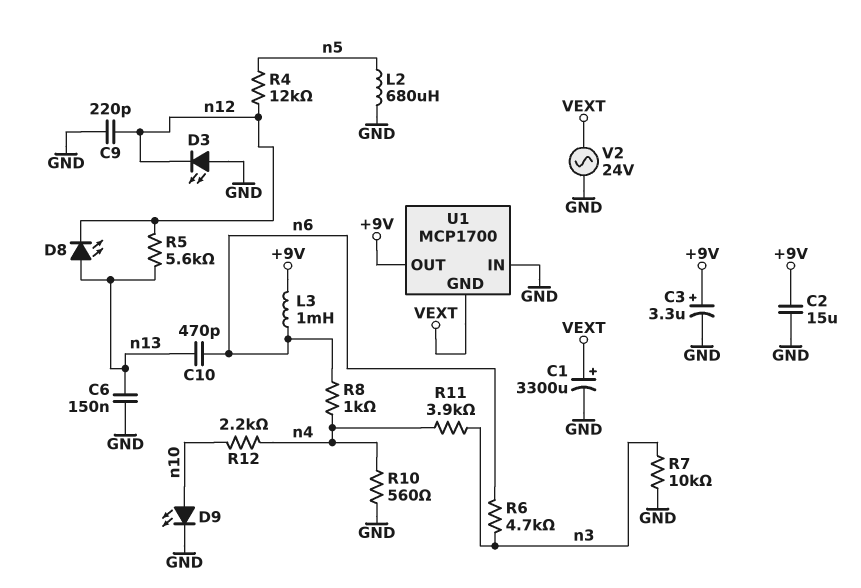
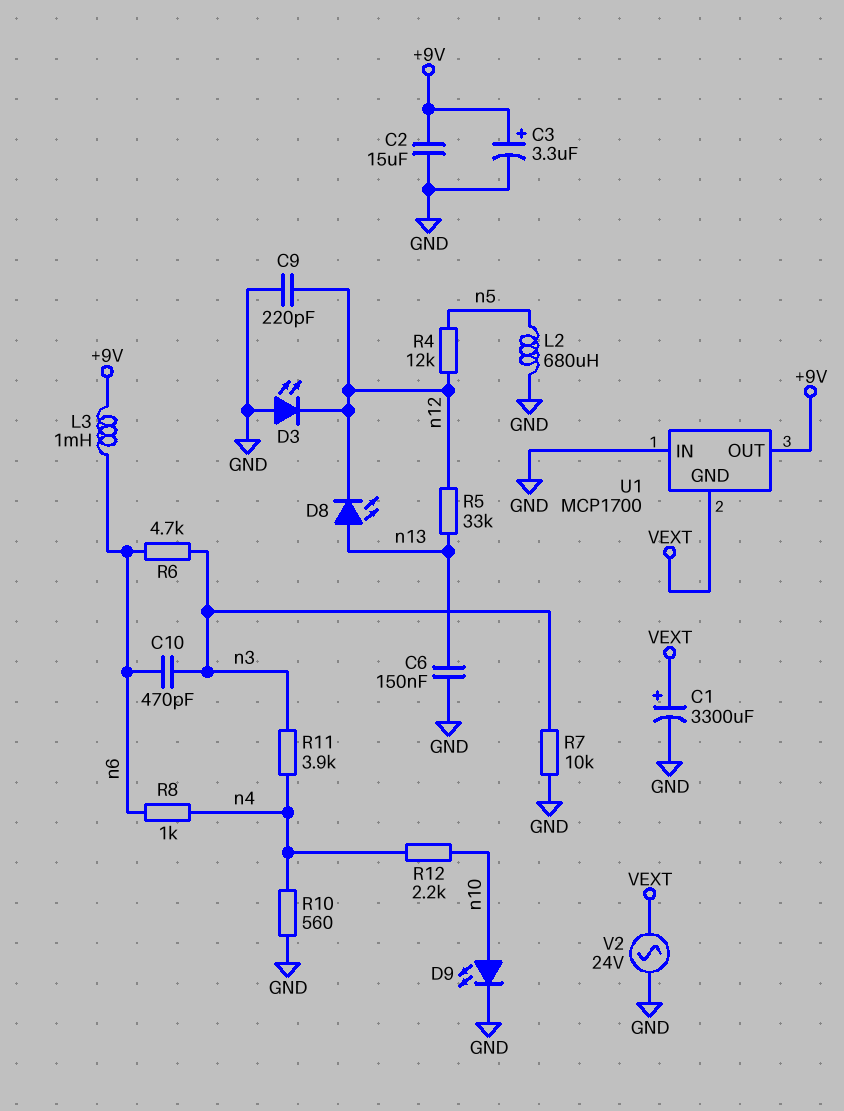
C10: 470pF (n6, n13) -> 470pF (n3, n6)
R5: 5.6k (n12, n13) -> 33k (n12, n13)

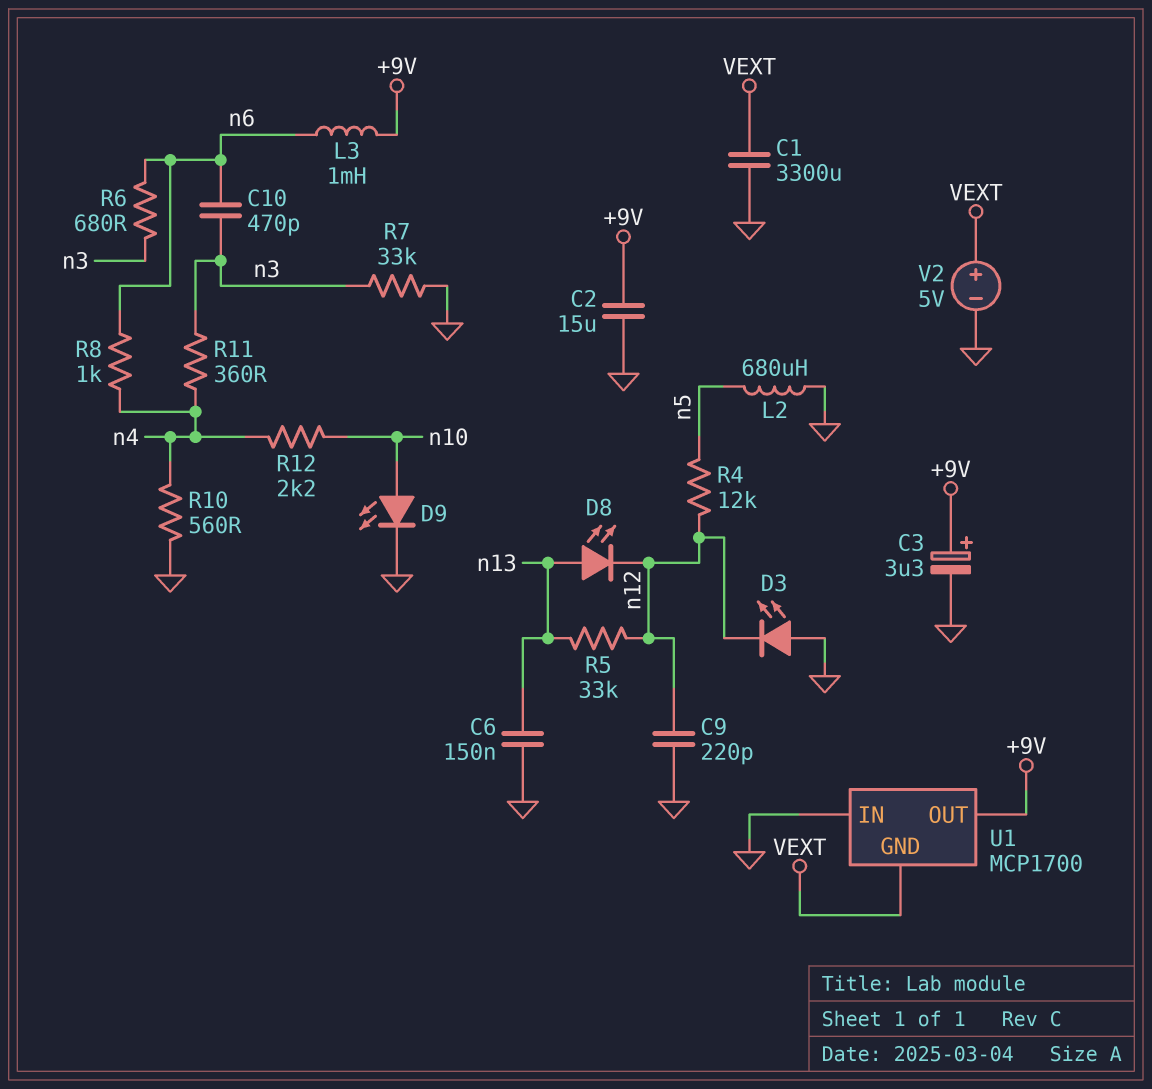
C1: 3300uF (plus VEXT, minus GND) -> 3300uF (GND, VEXT)
R6: 4.7k (n3, n6) -> 680 (n3, n6)
R7: 10k (GND, n3) -> 33k (GND, n3)
R11: 3.9k (n3, n4) -> 360 (n3, n4)
V2: AC 24V (GND, VEXT) -> 5V (plus VEXT, minus GND)

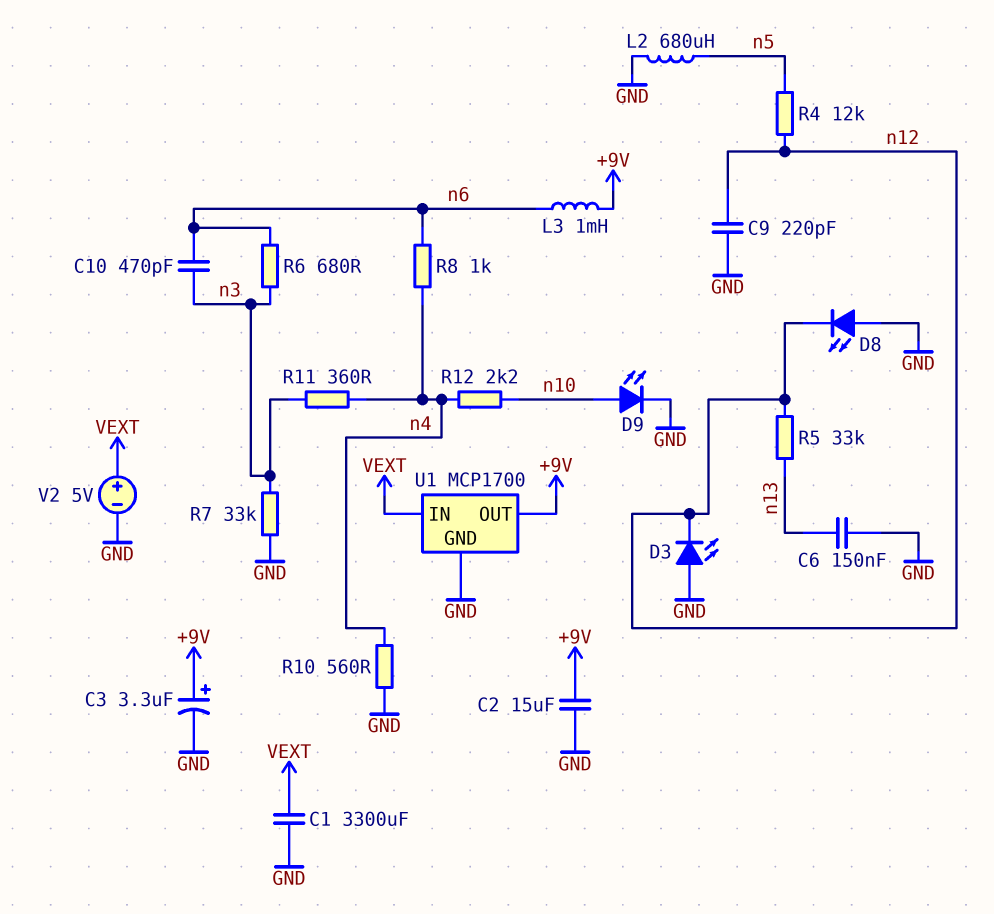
D8: LED (A n13, K n12) -> LED (A GND, K n12)
U1 pin GND: VEXT -> GND
U1 pin IN: GND -> VEXT

